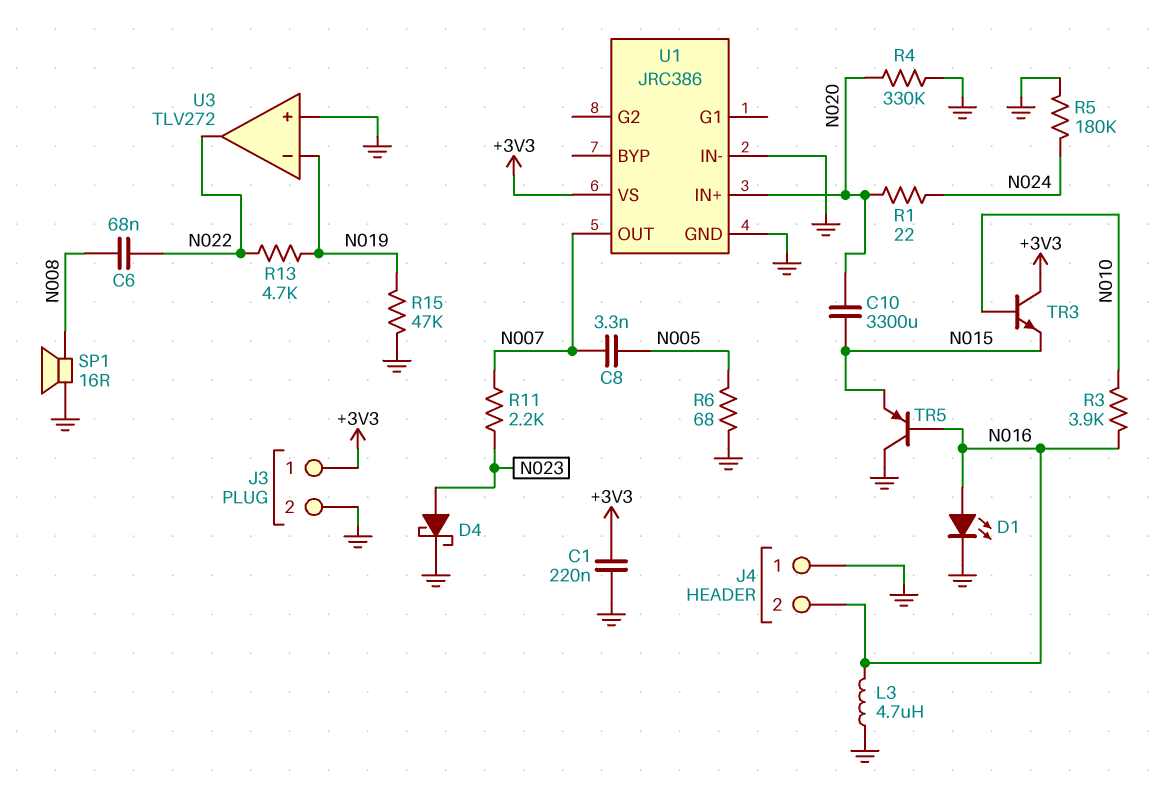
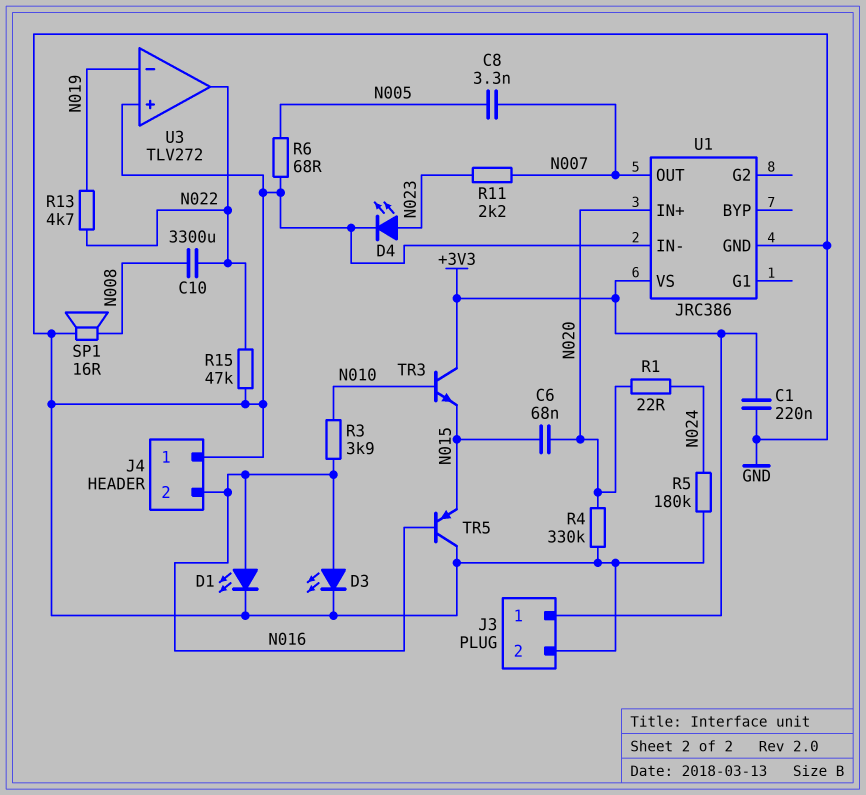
C6: 68nF (N008, N022) -> 68nF (N015, N020)
C10: 3300uF (N015, N020) -> 3300uF (N008, N022)
D3: none -> LED (A N016, K GND)
D4: schottky (A N023, K GND) -> LED (A N023, K GND)
L3: 4.7uH (GND, N016) -> none
R15: 47k (GND, N019) -> 47k (GND, N022)

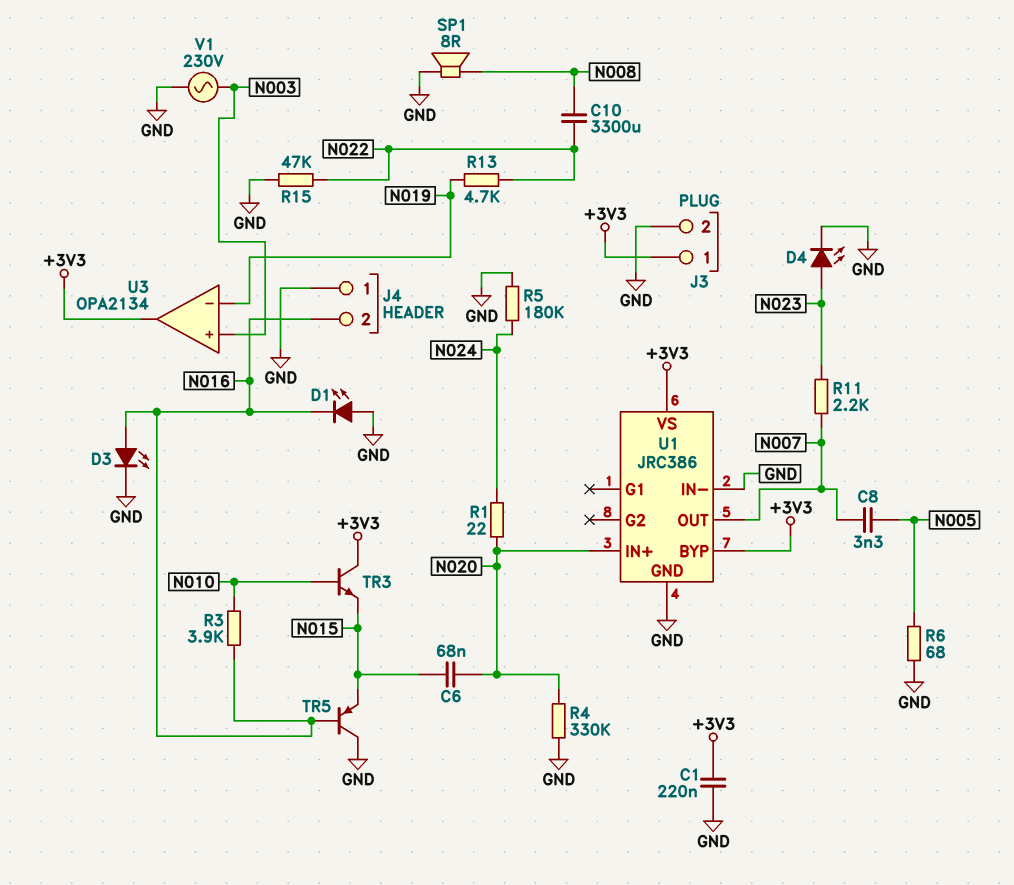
D1: LED (A N016, K GND) -> LED (A GND, K N016)
SP1: speaker 16R (GND, N008) -> speaker 8R (GND, N008)
U1 pin BYP: none -> +3V3
U3: TLV272 -> OPA2134
U3 pin in+: GND -> N003
U3 pin out: N022 -> +3V3
V1: none -> AC 230V (GND, N003)

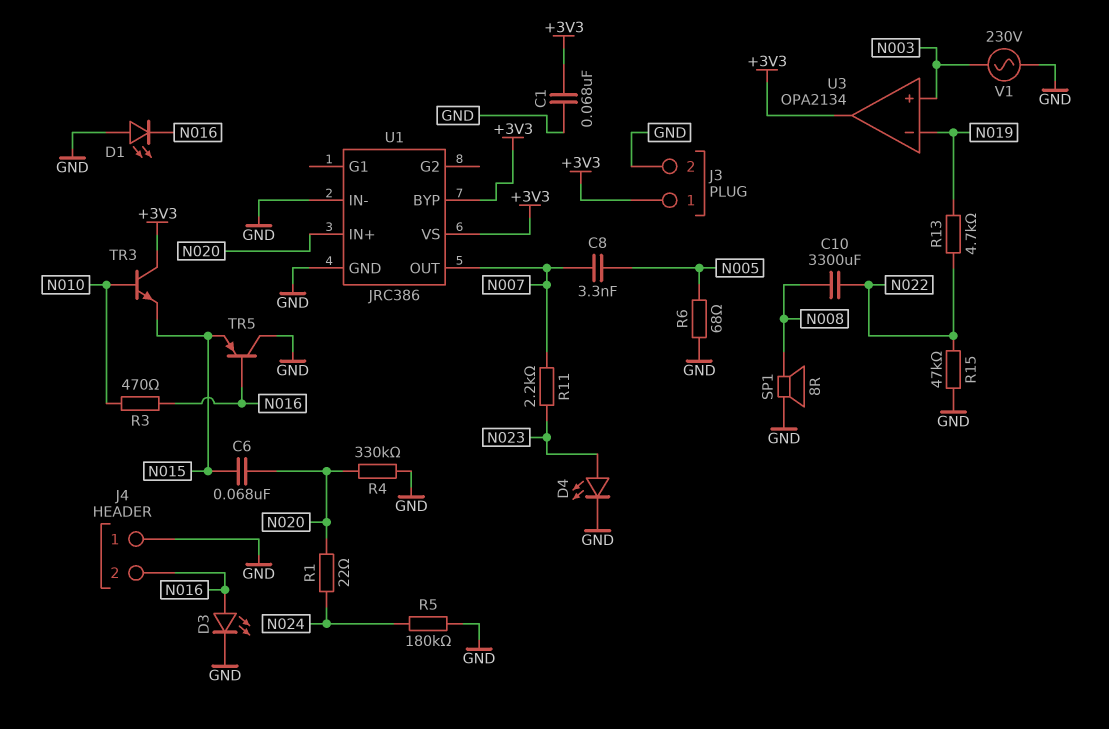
C1: 220nF (+3V3, GND) -> 68nF (+3V3, GND)
R3: 3.9k (N010, N016) -> 470 (N010, N016)

